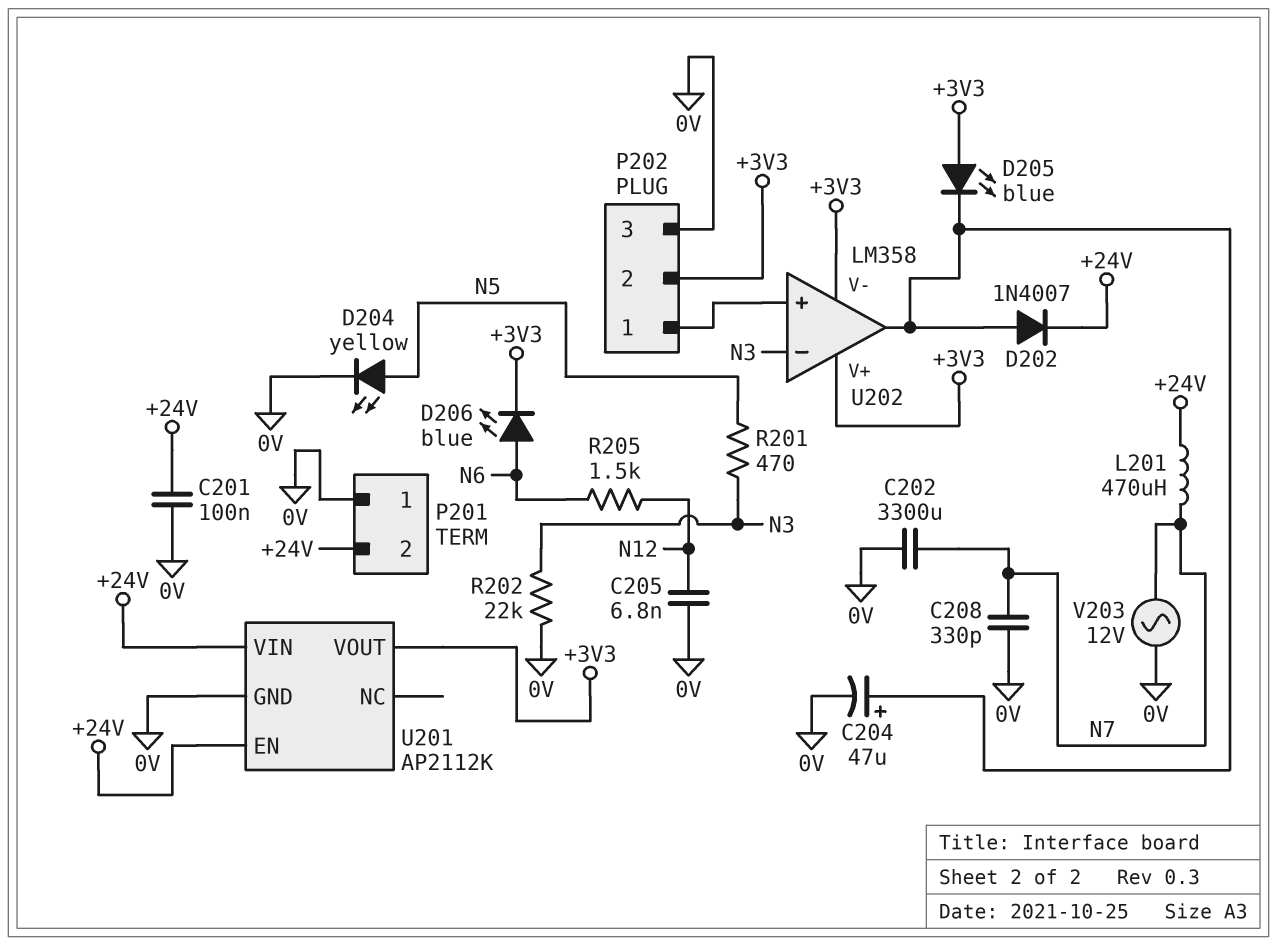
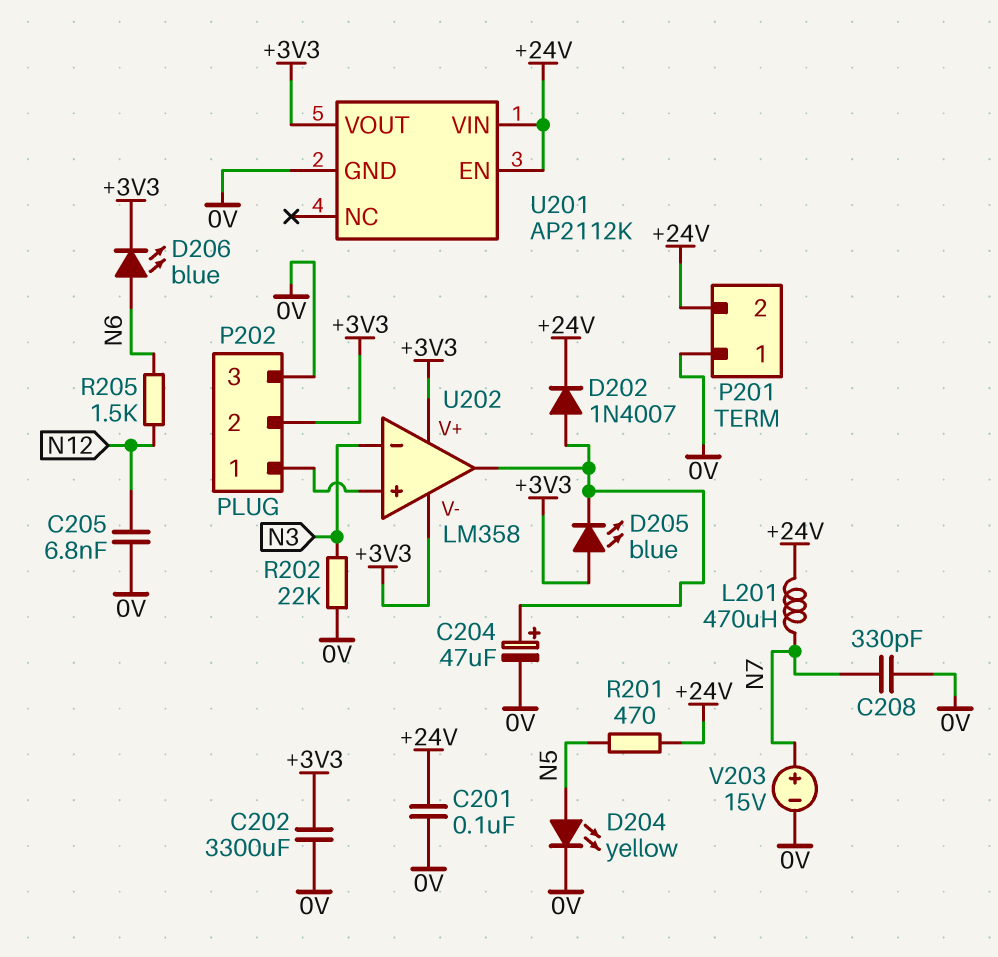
C202: 3300uF (0V, N7) -> 3300uF (+3V3, 0V)
R201: 470 (N3, N5) -> 470 (+24V, N5)
V203: AC 12V (0V, N7) -> 15V (plus N7, minus 0V)

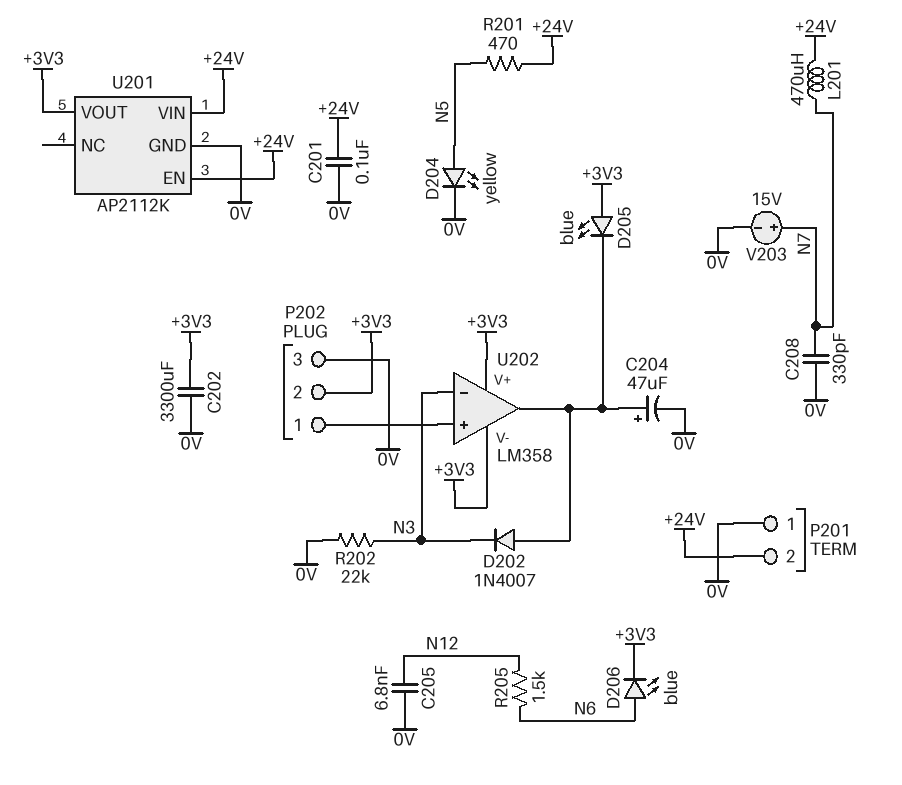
D202: diode 1N4007 (A U202/out, K +24V) -> diode 1N4007 (A U202/out, K N3)

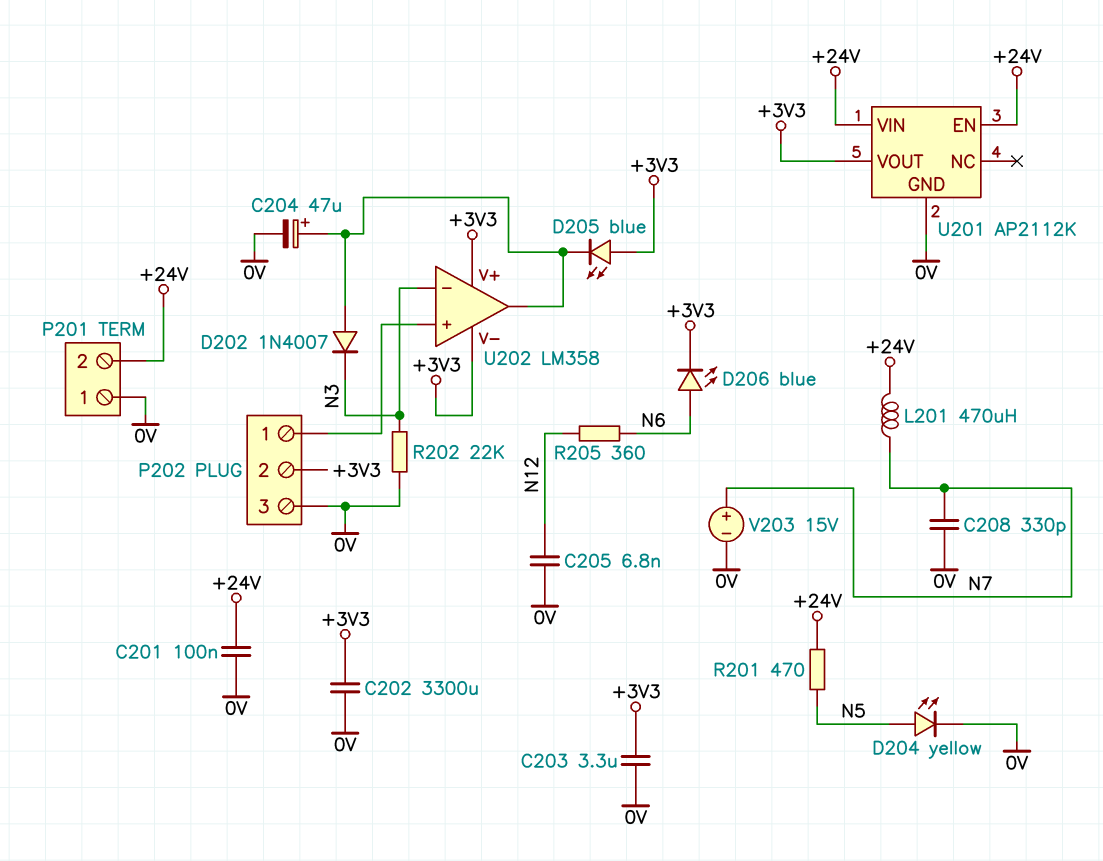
C203: none -> 3.3uF (+3V3, 0V)
R205: 1.5k (N6, N12) -> 360 (N6, N12)

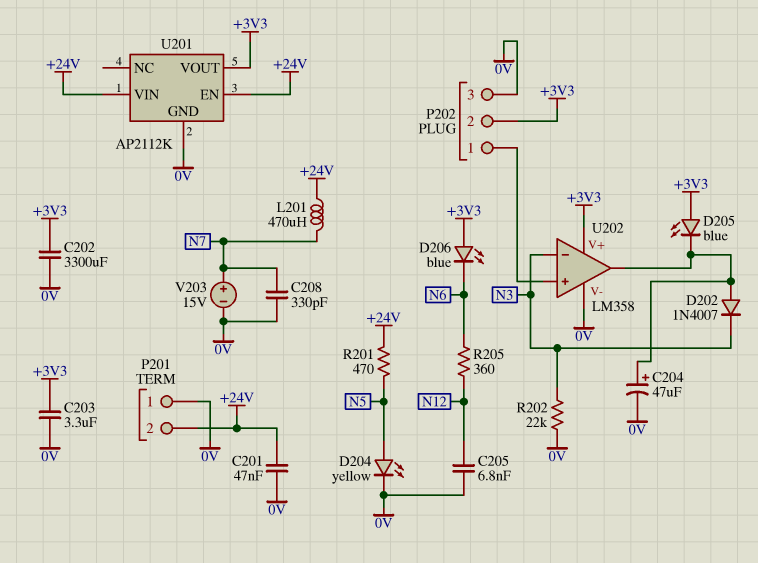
C201: 100nF (+24V, 0V) -> 47nF (+24V, 0V)
D206: LED blue (A N6, K +3V3) -> LED blue (A +3V3, K N6)
U202 pin V-: +3V3 -> 0V

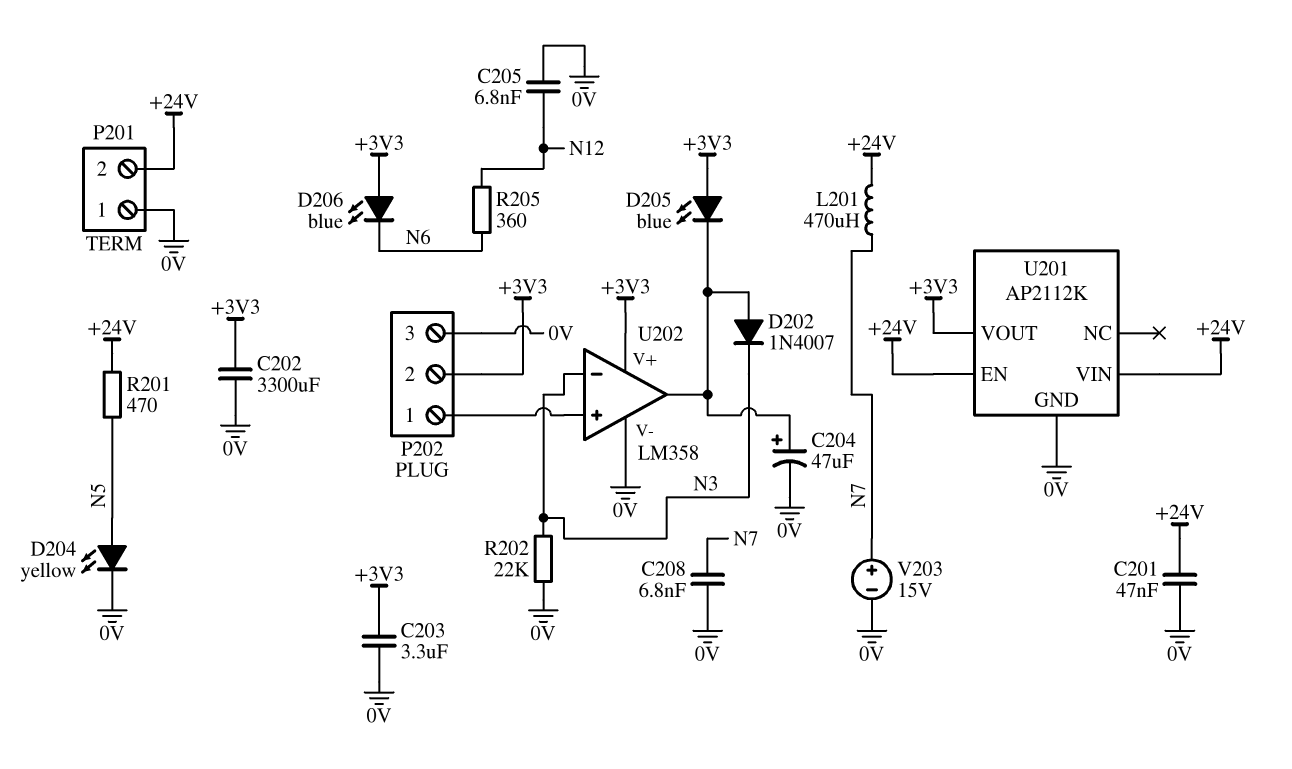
C208: 330pF (0V, N7) -> 6.8nF (0V, N7)

